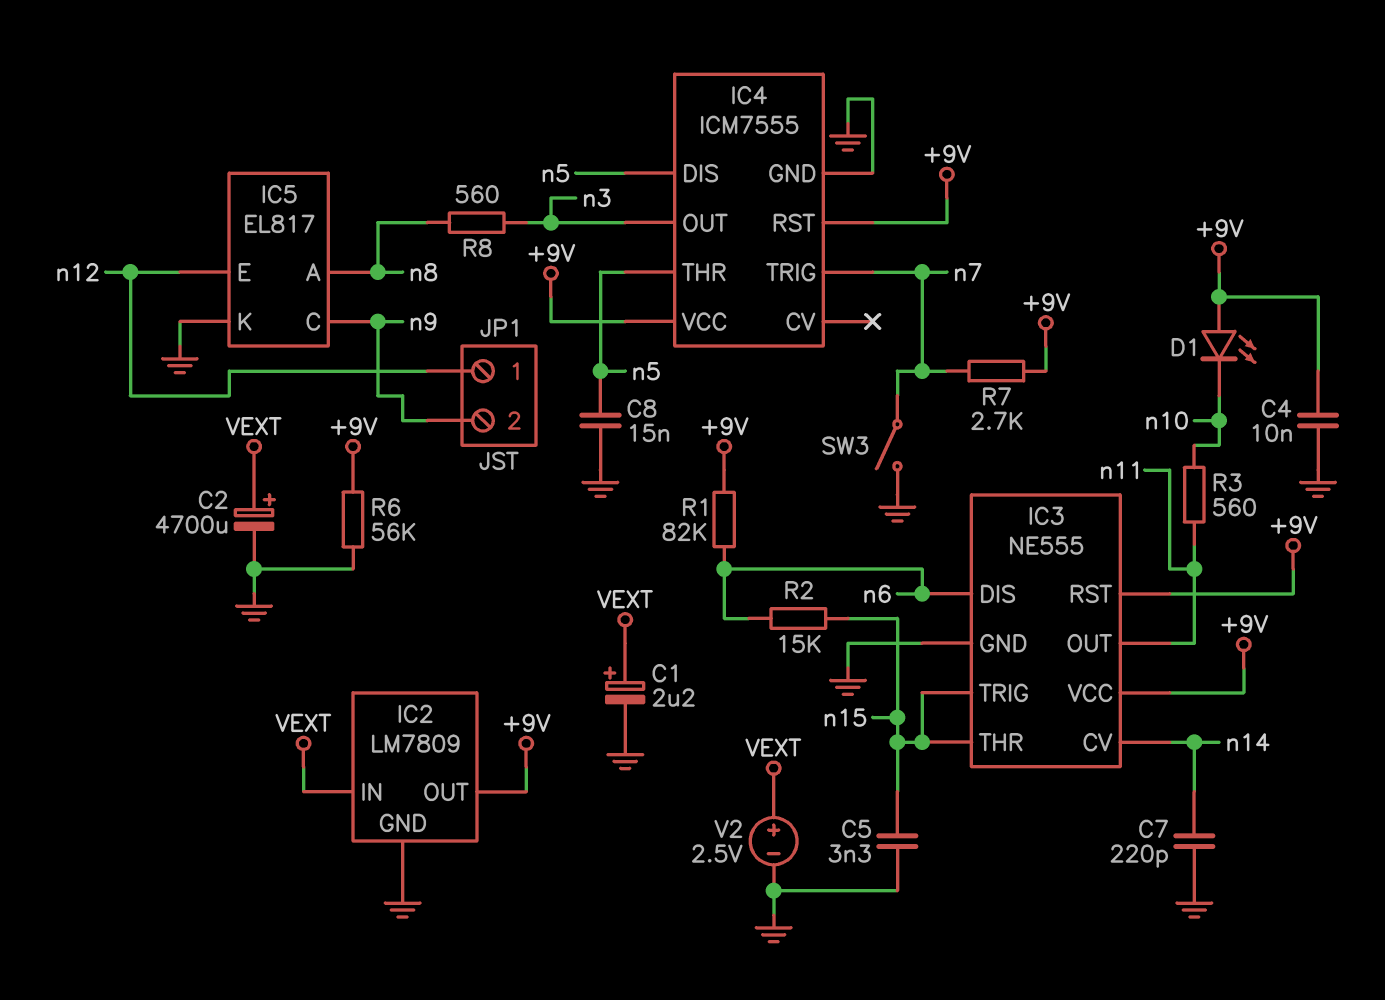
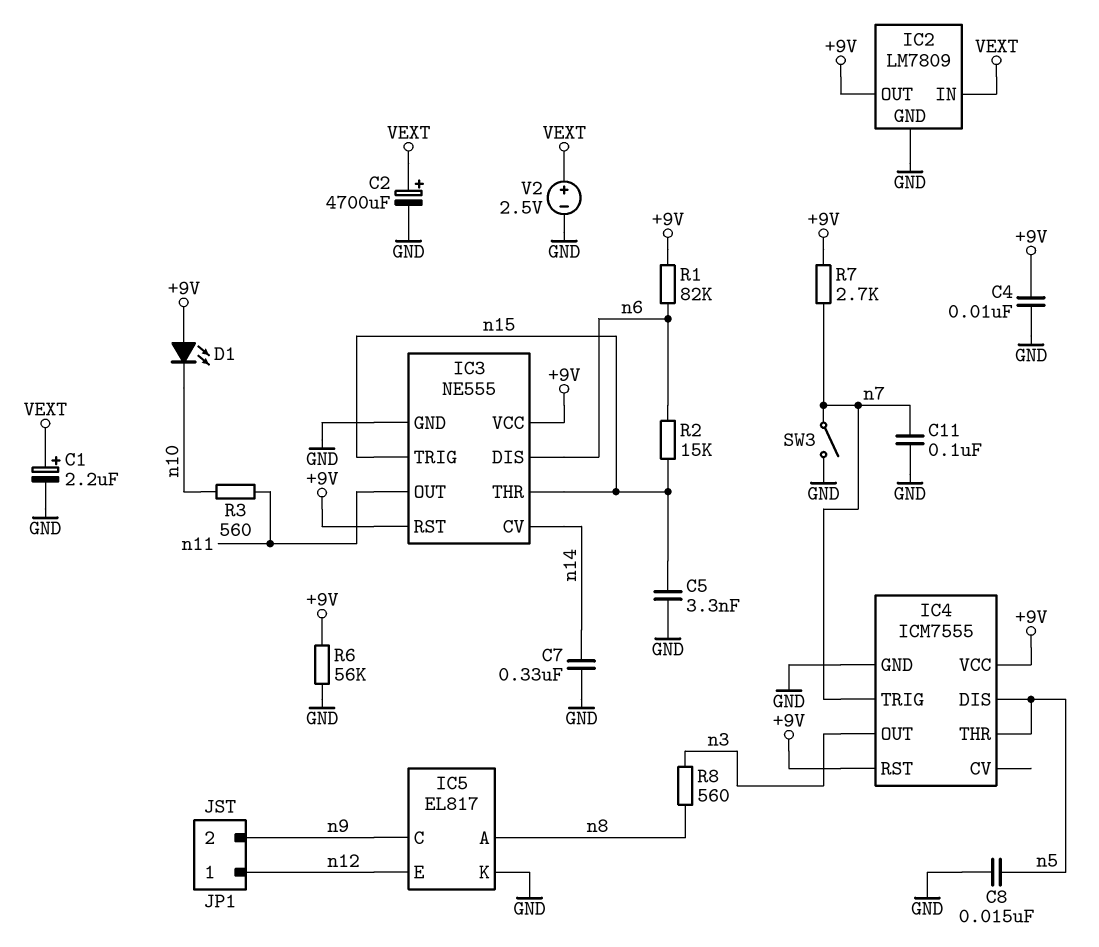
C7: 220pF (GND, n14) -> 330nF (GND, n14)
C11: none -> 100nF (GND, n7)

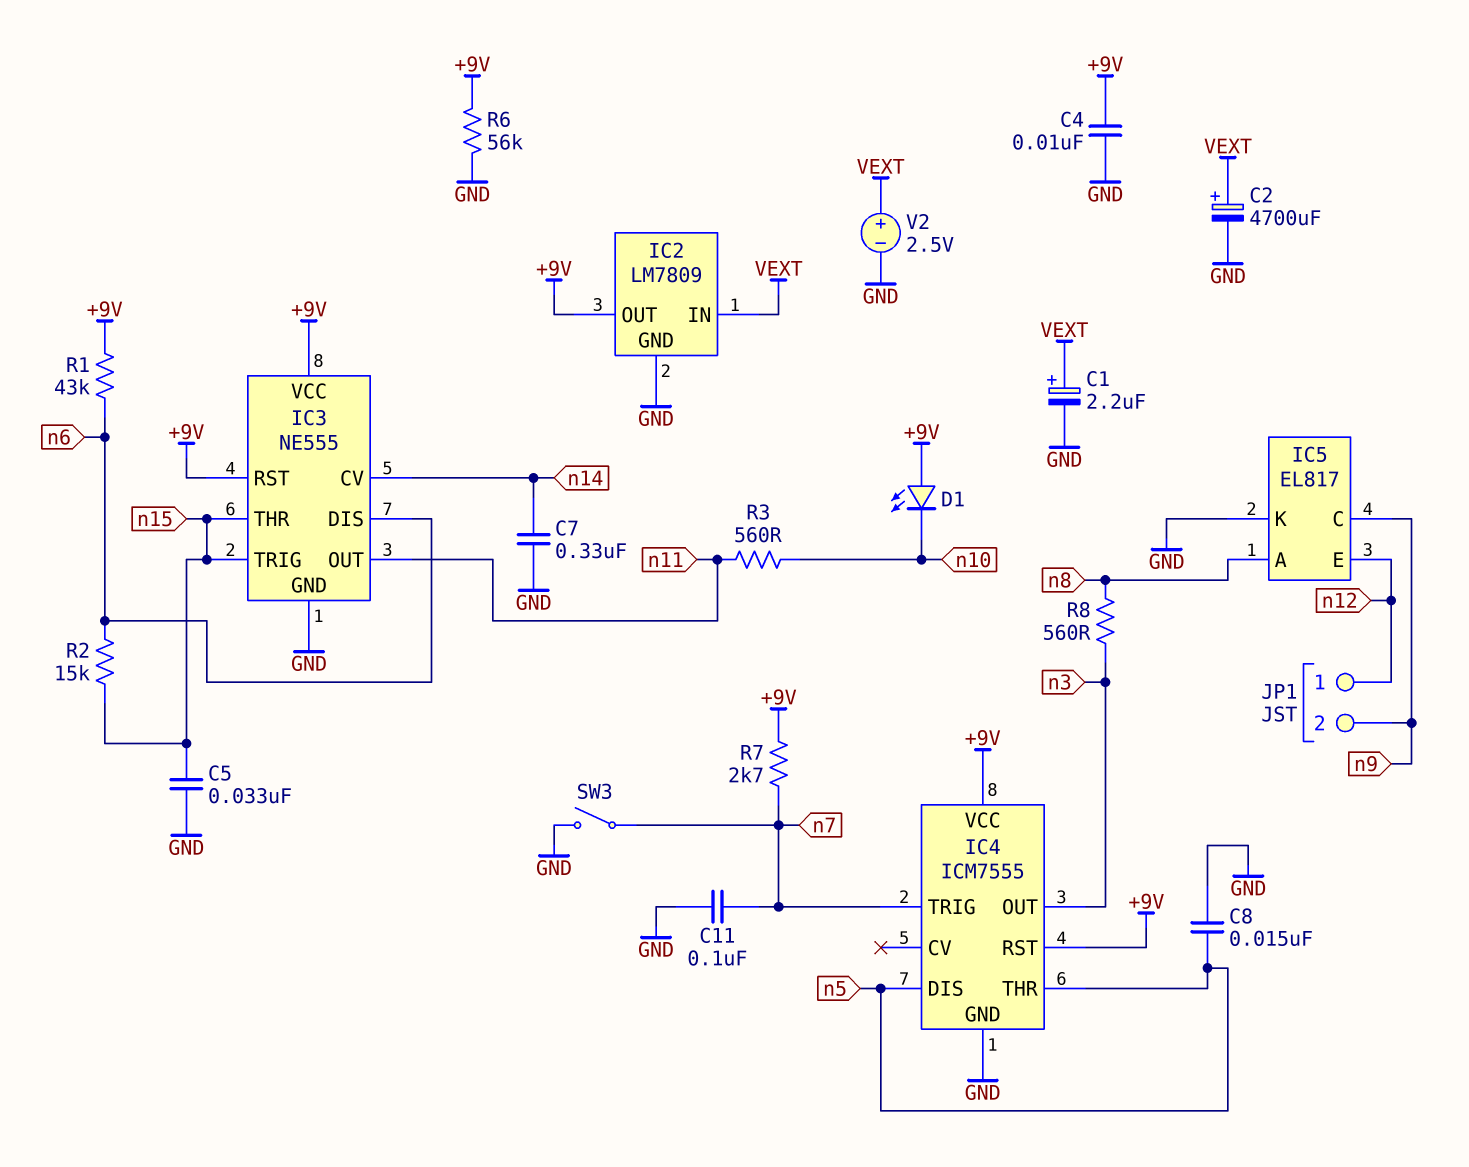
C5: 3.3nF (GND, n15) -> 33nF (GND, n15)
R1: 82k (+9V, n6) -> 43k (+9V, n6)

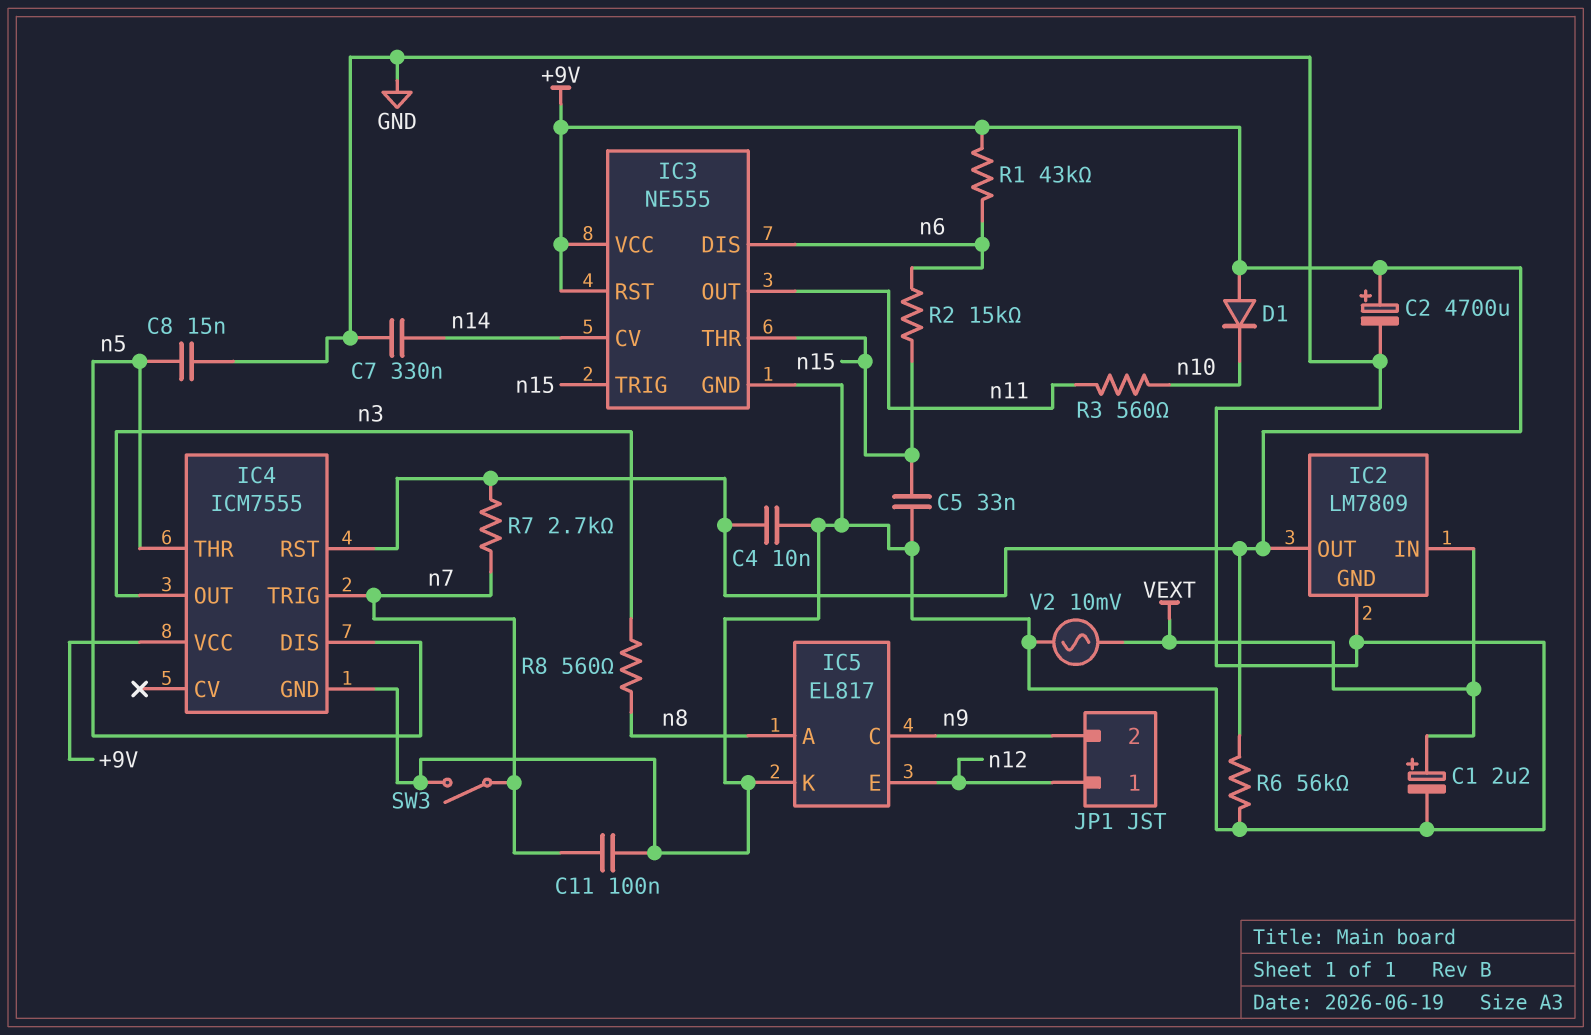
C2: 4700uF (plus VEXT, minus GND) -> 4700uF (plus +9V, minus GND)
D1: LED (A +9V, K n10) -> diode (A +9V, K n10)
V2: 2.5V (plus VEXT, minus GND) -> AC 10mV (GND, VEXT)

